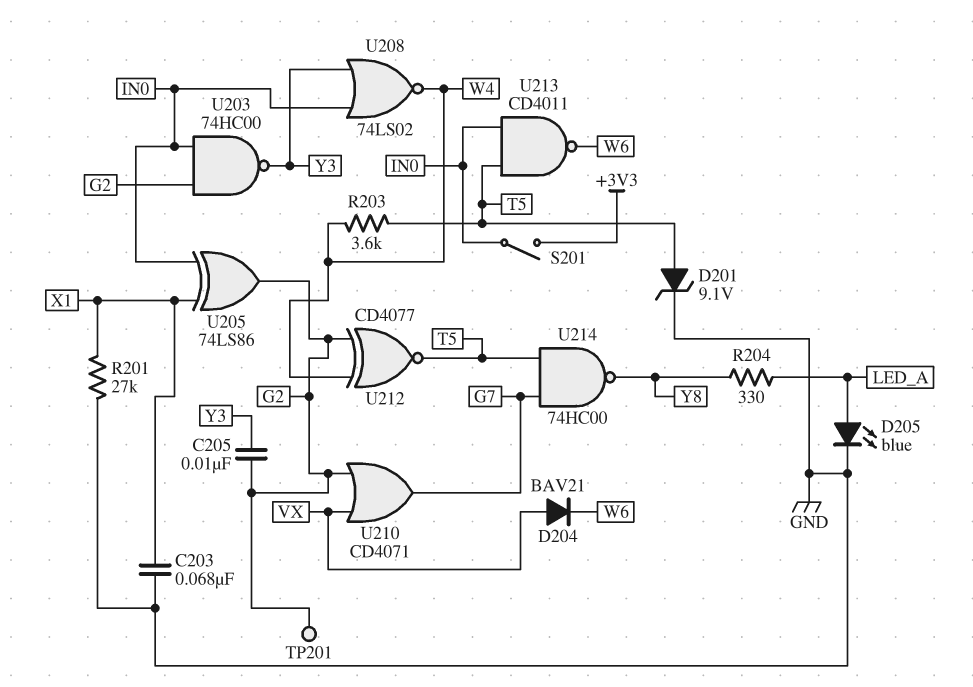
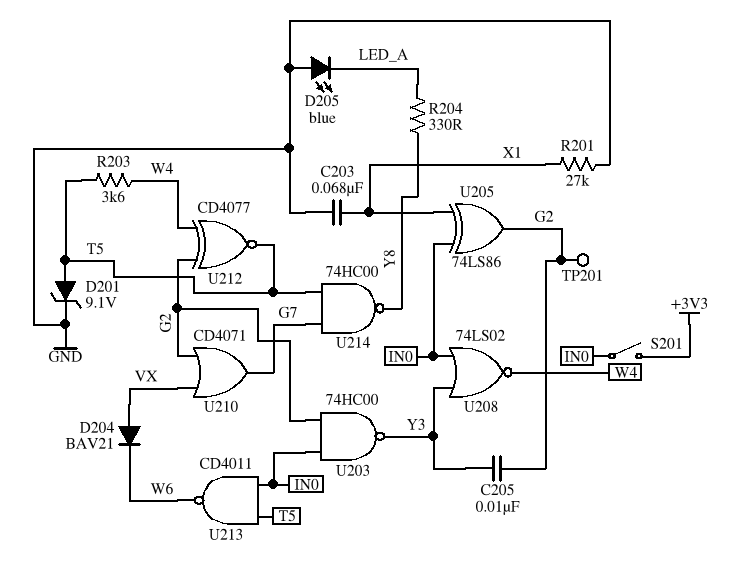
D205: LED blue (A LED_A, K GND) -> LED blue (A GND, K LED_A)

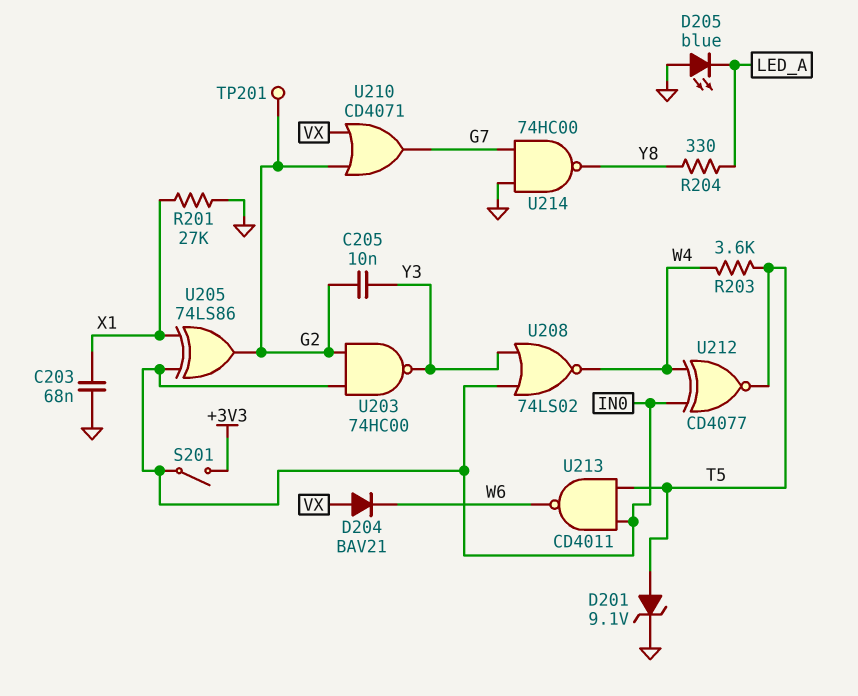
U212: XNOR CD4077 (in G2, in W4, out T5) -> XNOR CD4077 (in IN0, in W4, out T5)
U214: NAND 74HC00 (in G7, in T5, out Y8) -> NAND 74HC00 (in G7, in GND, out Y8)

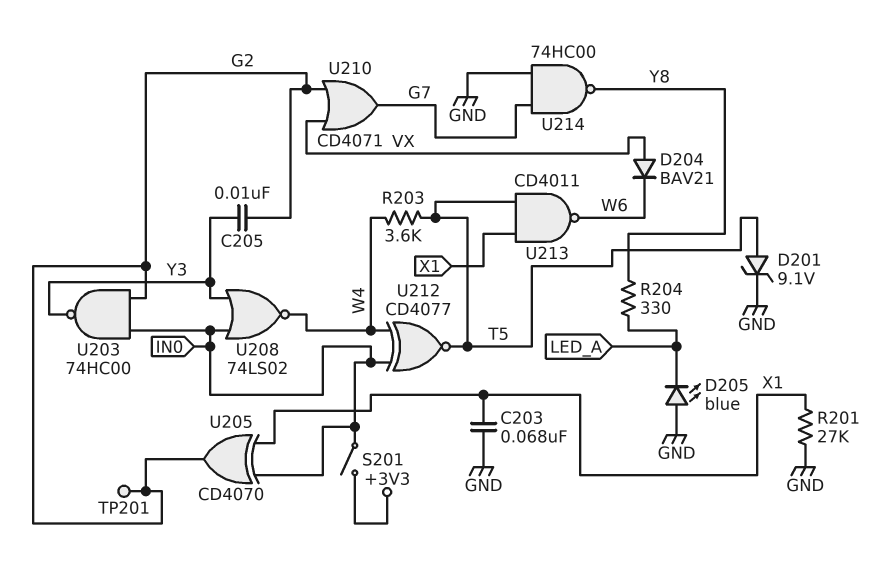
U205: XOR 74LS86 (in IN0, in X1, out G2) -> XOR CD4070 (in IN0, in X1, out G2)
U213: NAND CD4011 (in IN0, in T5, out W6) -> NAND CD4011 (in T5, in X1, out W6)

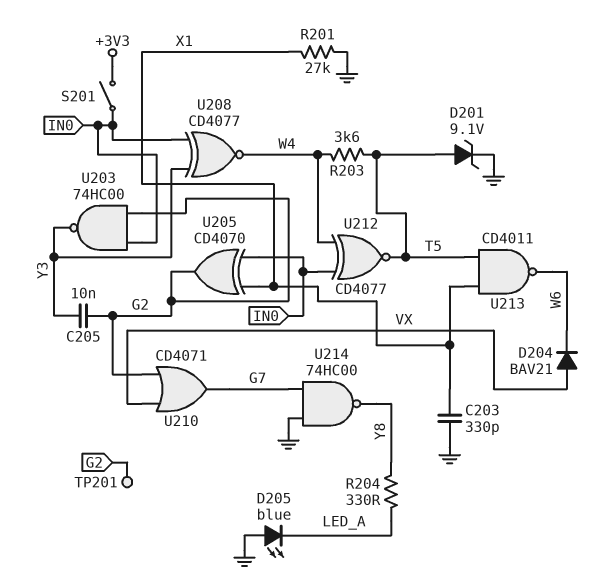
C203: 68nF (GND, X1) -> 330pF (GND, X1)
U208: NOR 74LS02 (in IN0, in Y3, out W4) -> XNOR CD4077 (in IN0, in Y3, out W4)

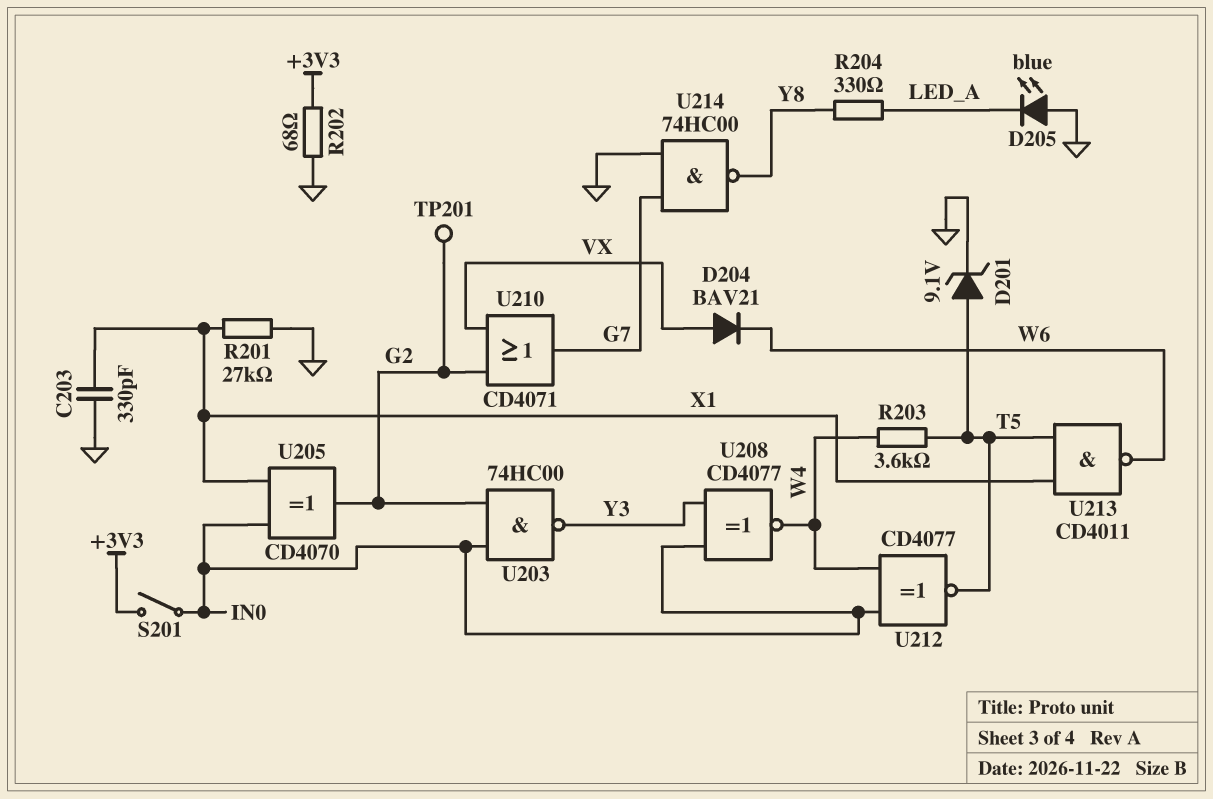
C205: 10nF (G2, Y3) -> none
R202: none -> 68 (+3V3, GND)

